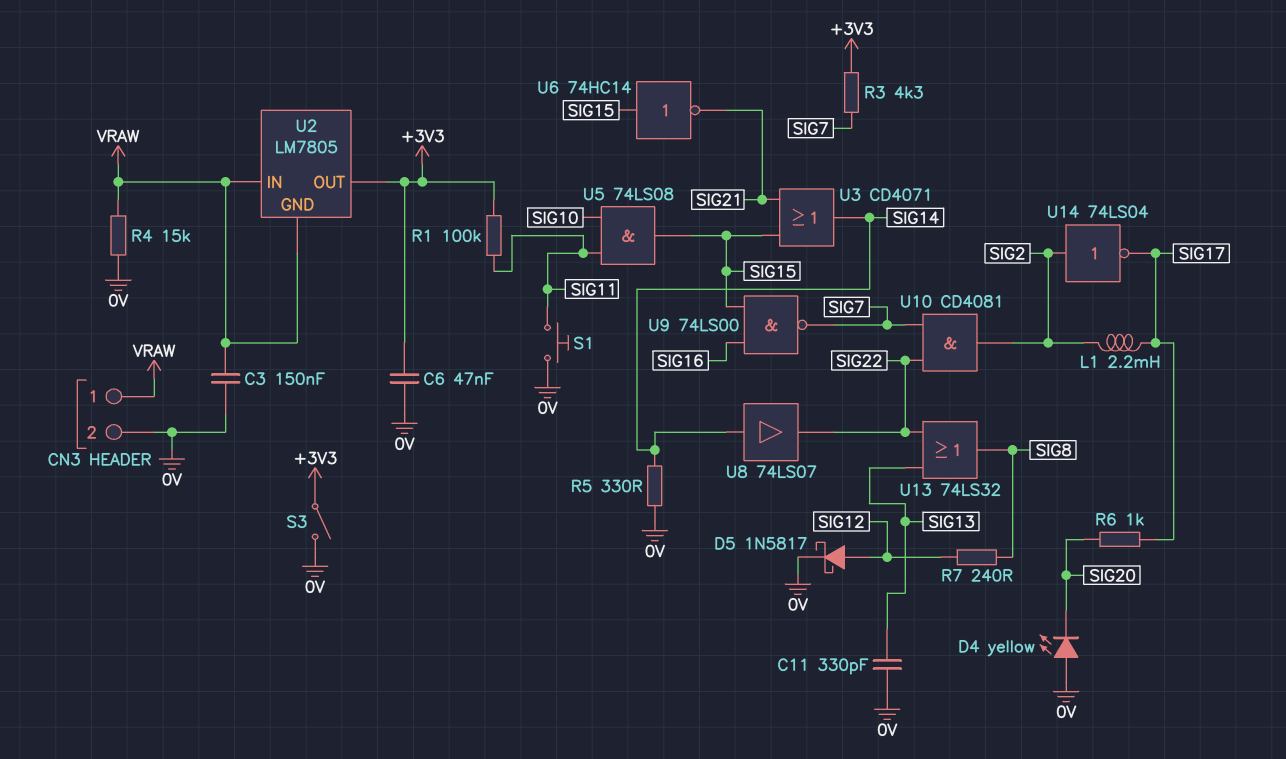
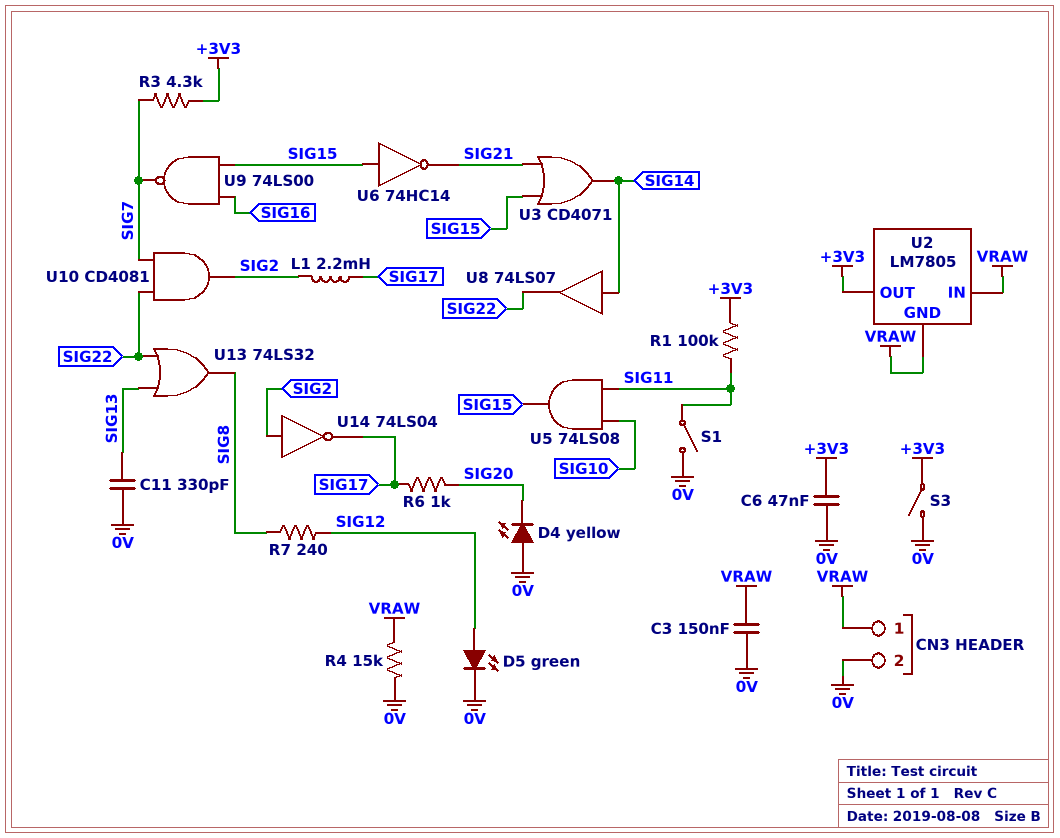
D5: schottky 1N5817 (A SIG12, K 0V) -> LED green (A SIG12, K 0V)
R5: 330 (0V, SIG14) -> none
S1: button (0V, SIG11) -> switch (0V, SIG11)

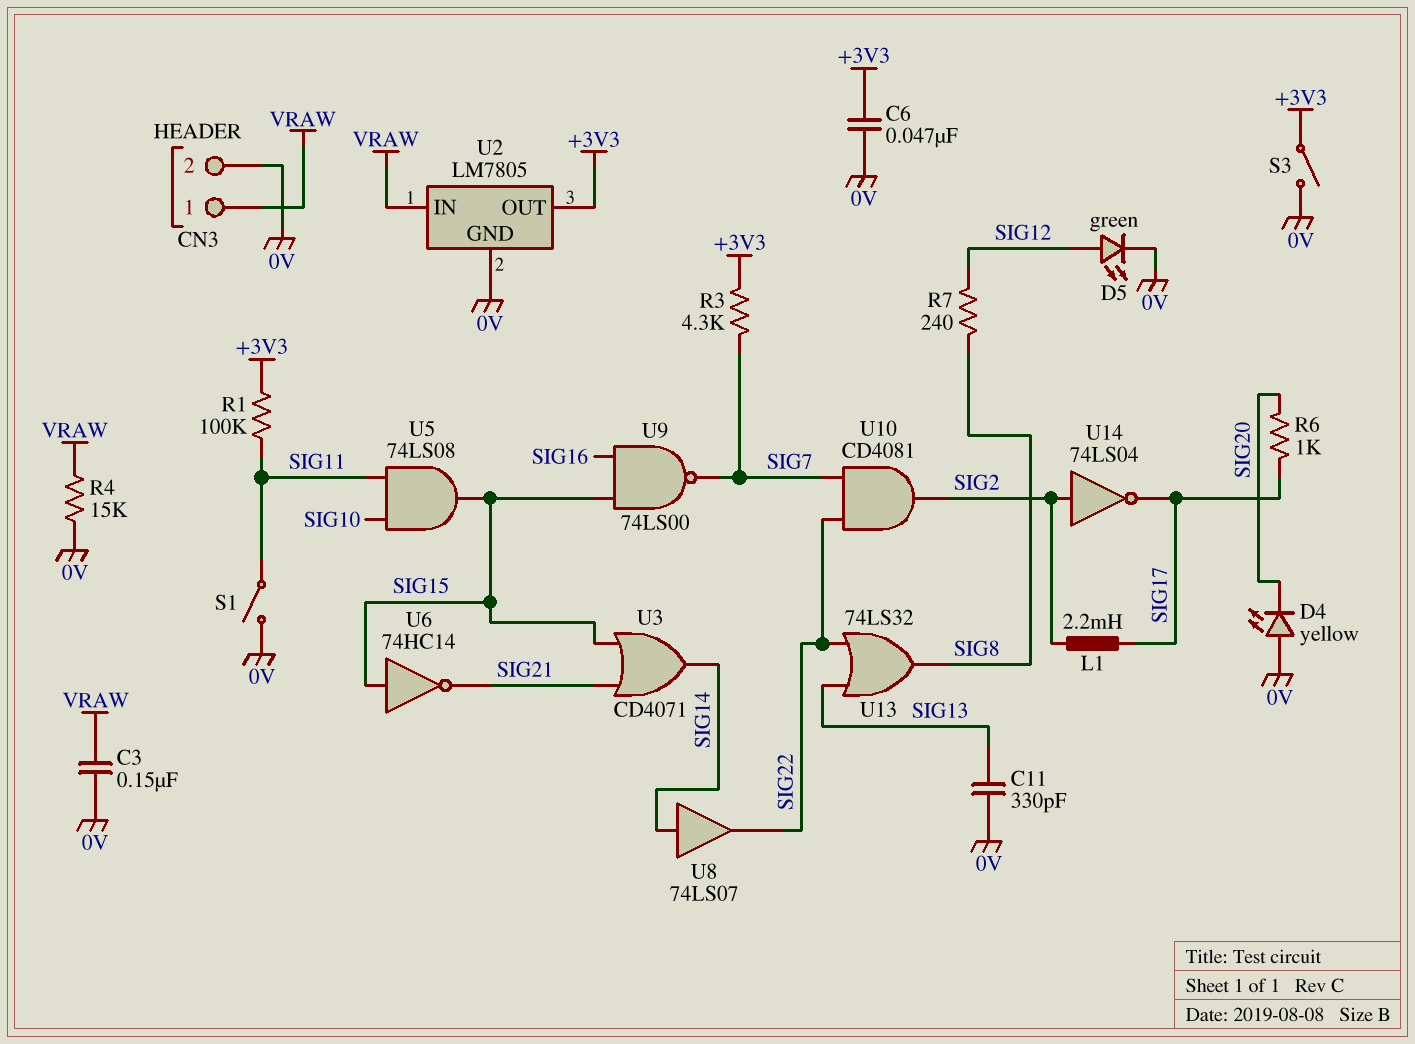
U2 pin GND: VRAW -> 0V

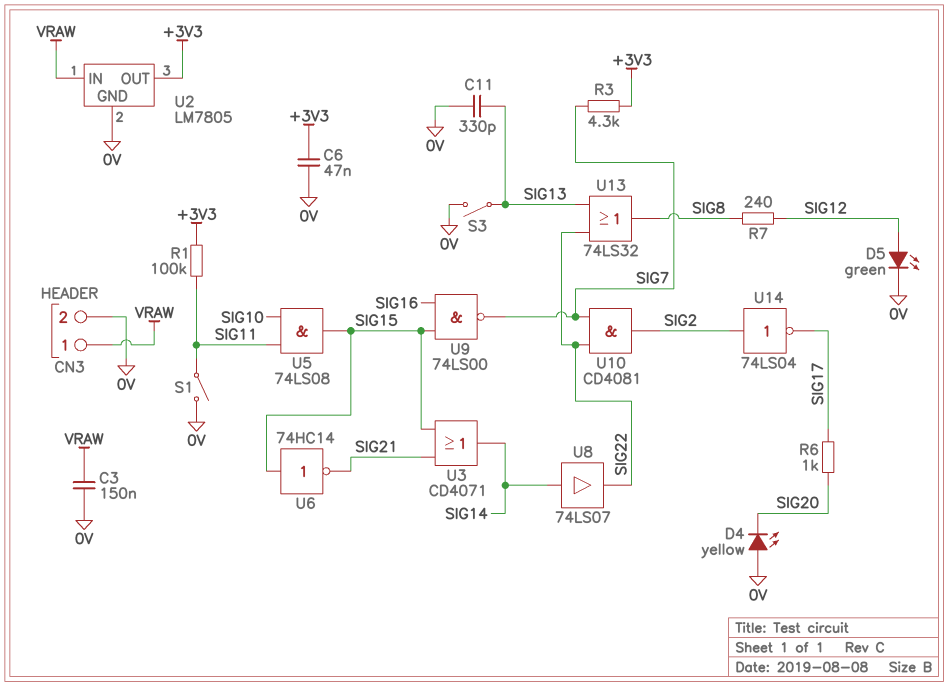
L1: 2.2mH (SIG2, SIG17) -> none
R4: 15k (0V, VRAW) -> none
S3: switch (+3V3, 0V) -> switch (0V, SIG13)

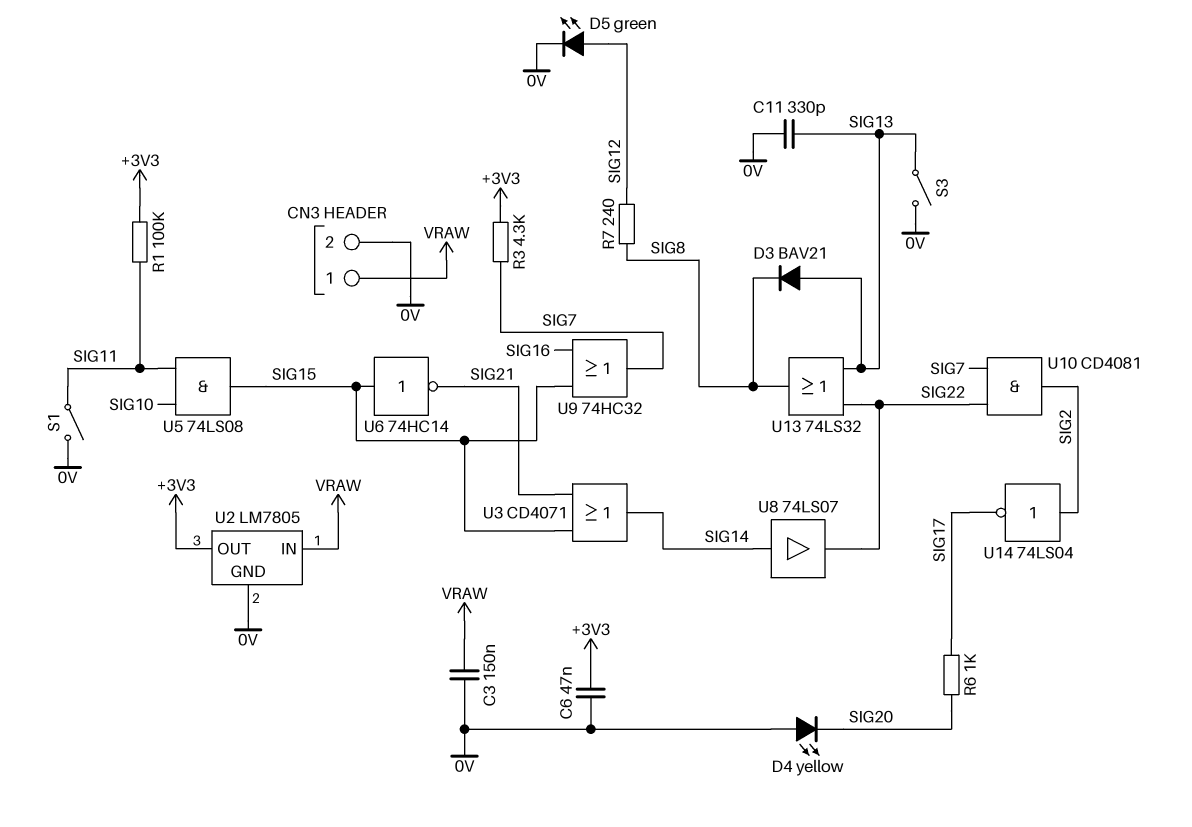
D3: none -> diode BAV21 (A SIG13, K SIG8)
U9: NAND 74LS00 (in SIG15, in SIG16, out SIG7) -> OR 74HC32 (in SIG15, in SIG16, out SIG7)

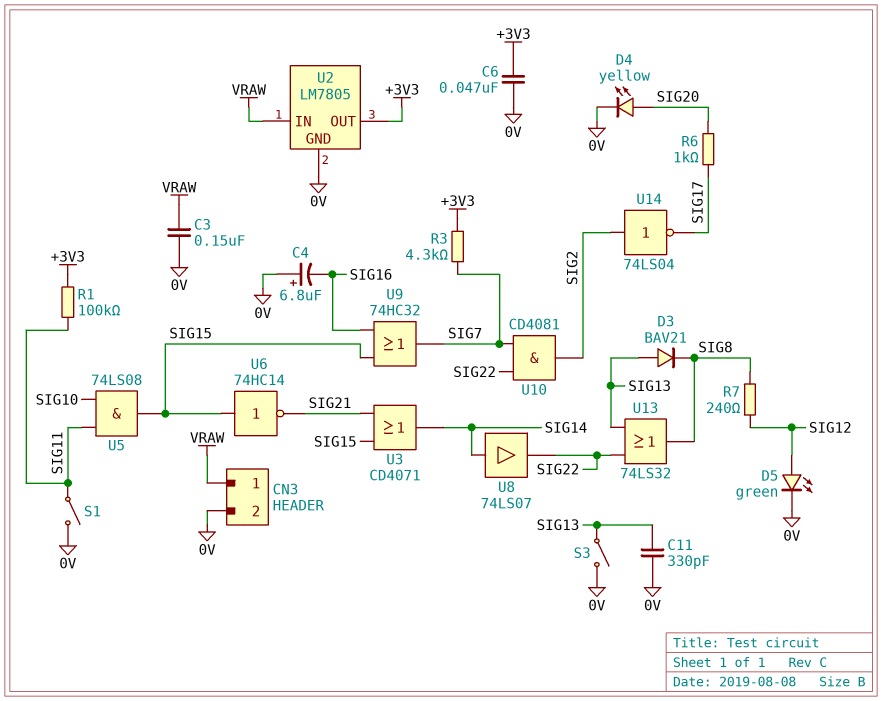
C4: none -> 6.8uF (plus 0V, minus SIG16)
D4: LED yellow (A 0V, K SIG20) -> LED yellow (A SIG20, K 0V)

